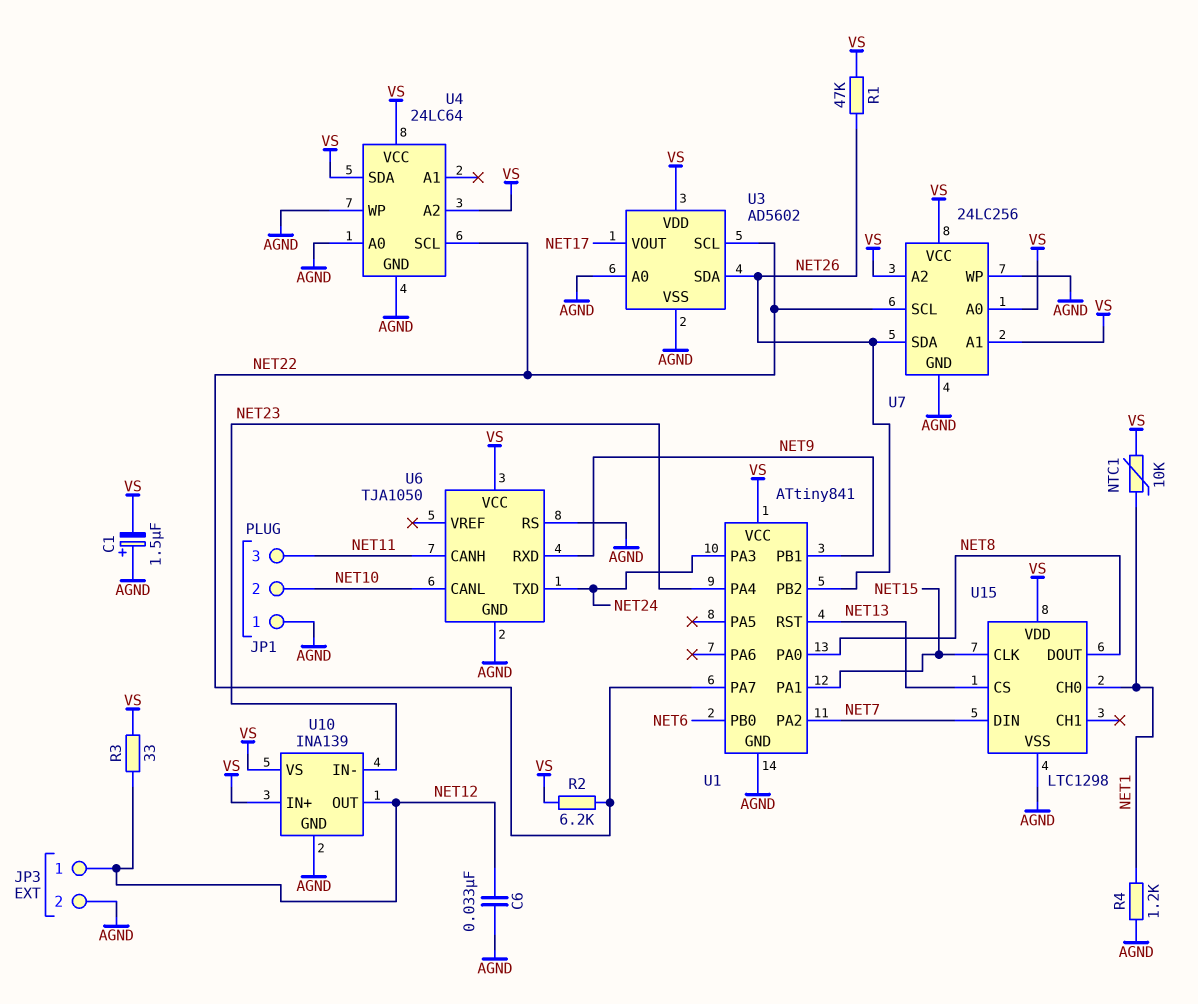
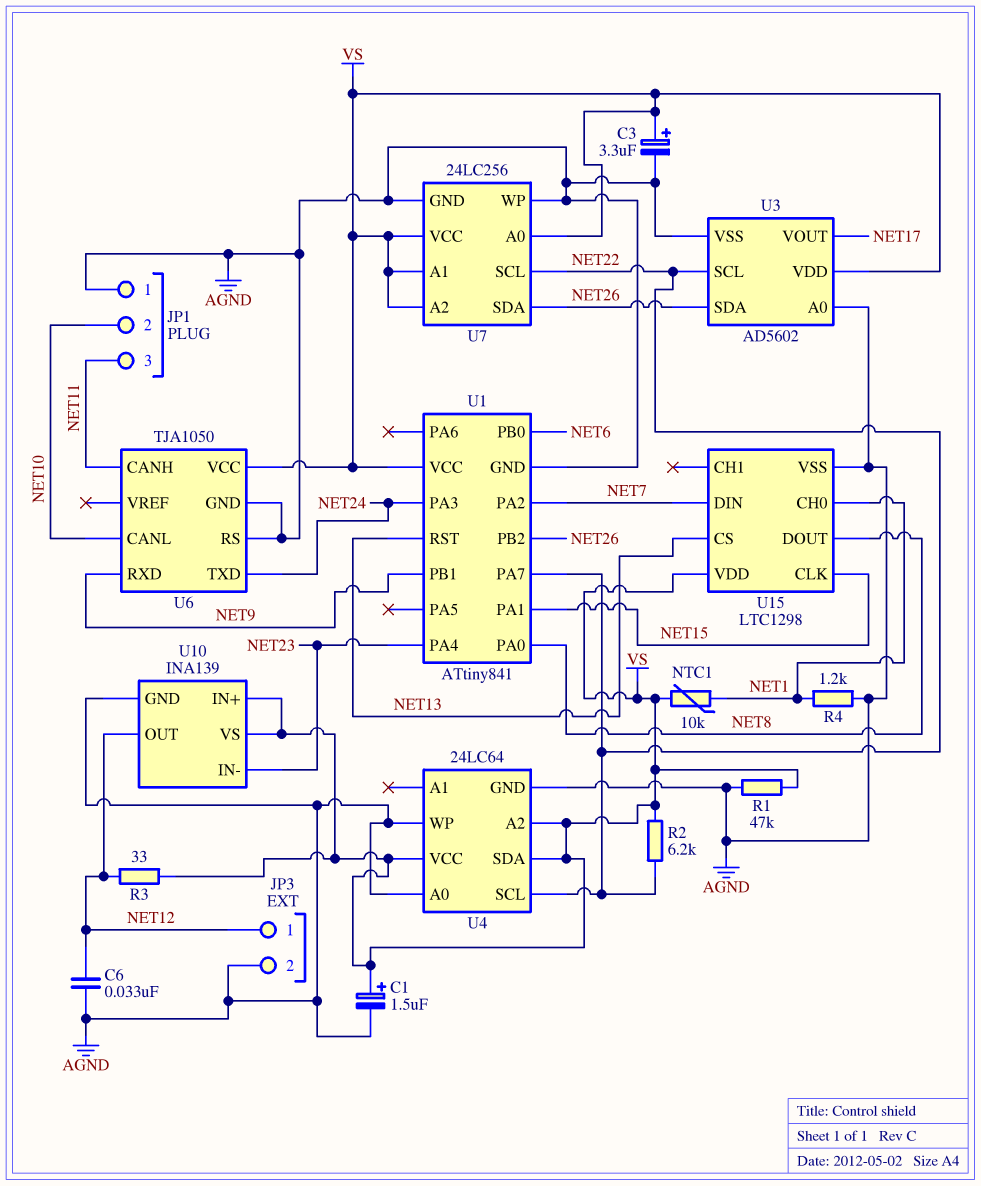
C1: 1.5uF (plus AGND, minus VS) -> 1.5uF (plus VS, minus AGND)
C3: none -> 3.3uF (plus VS, minus AGND)
R1: 47k (NET26, VS) -> 47k (AGND, VS)

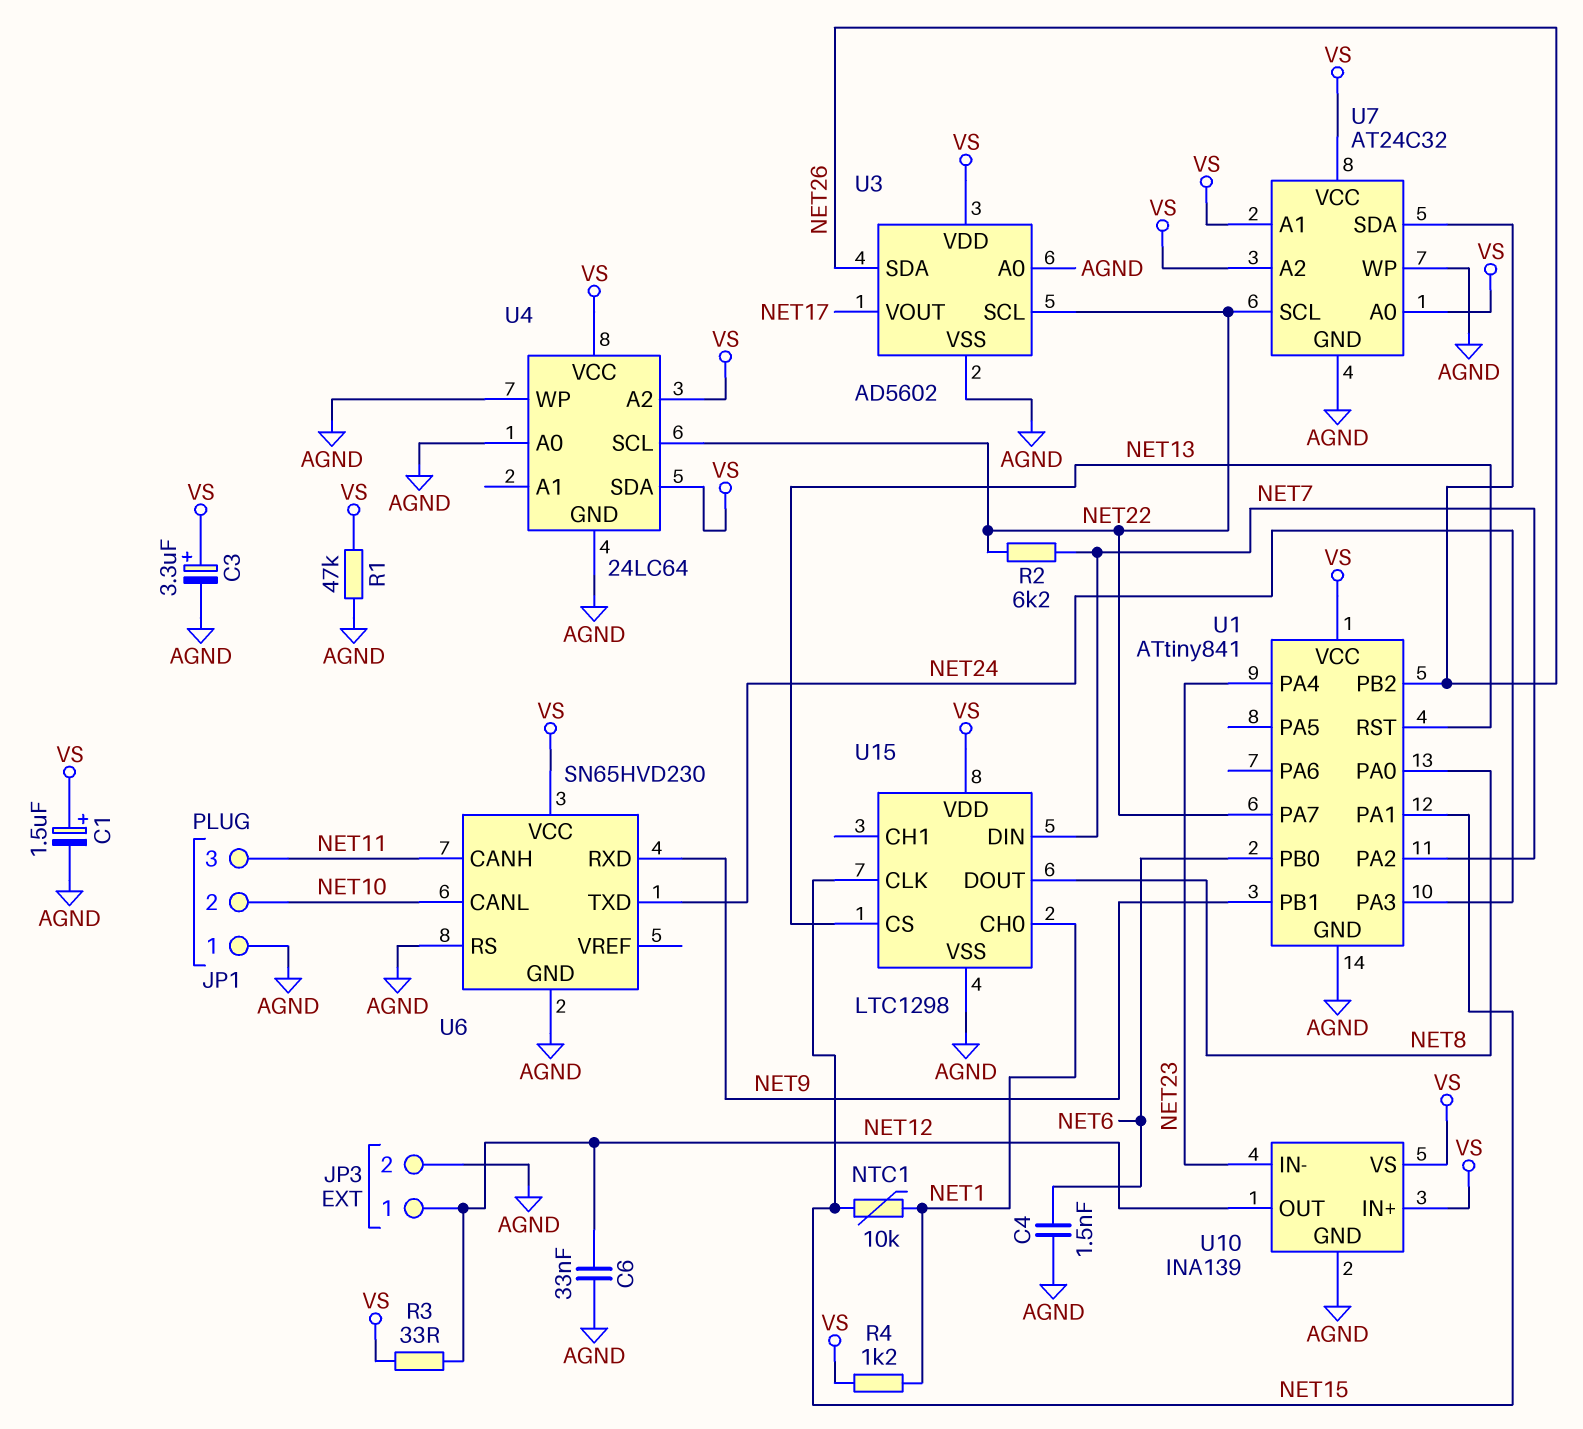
C4: none -> 1.5nF (AGND, NET6)
NTC1: 10k (NET1, VS) -> 10k (NET1, NET15)
R2: 6.2k (NET22, VS) -> 6.2k (NET7, NET22)
R4: 1.2k (AGND, NET1) -> 1.2k (NET1, VS)
U6: TJA1050 -> SN65HVD230
U7: 24LC256 -> AT24C32

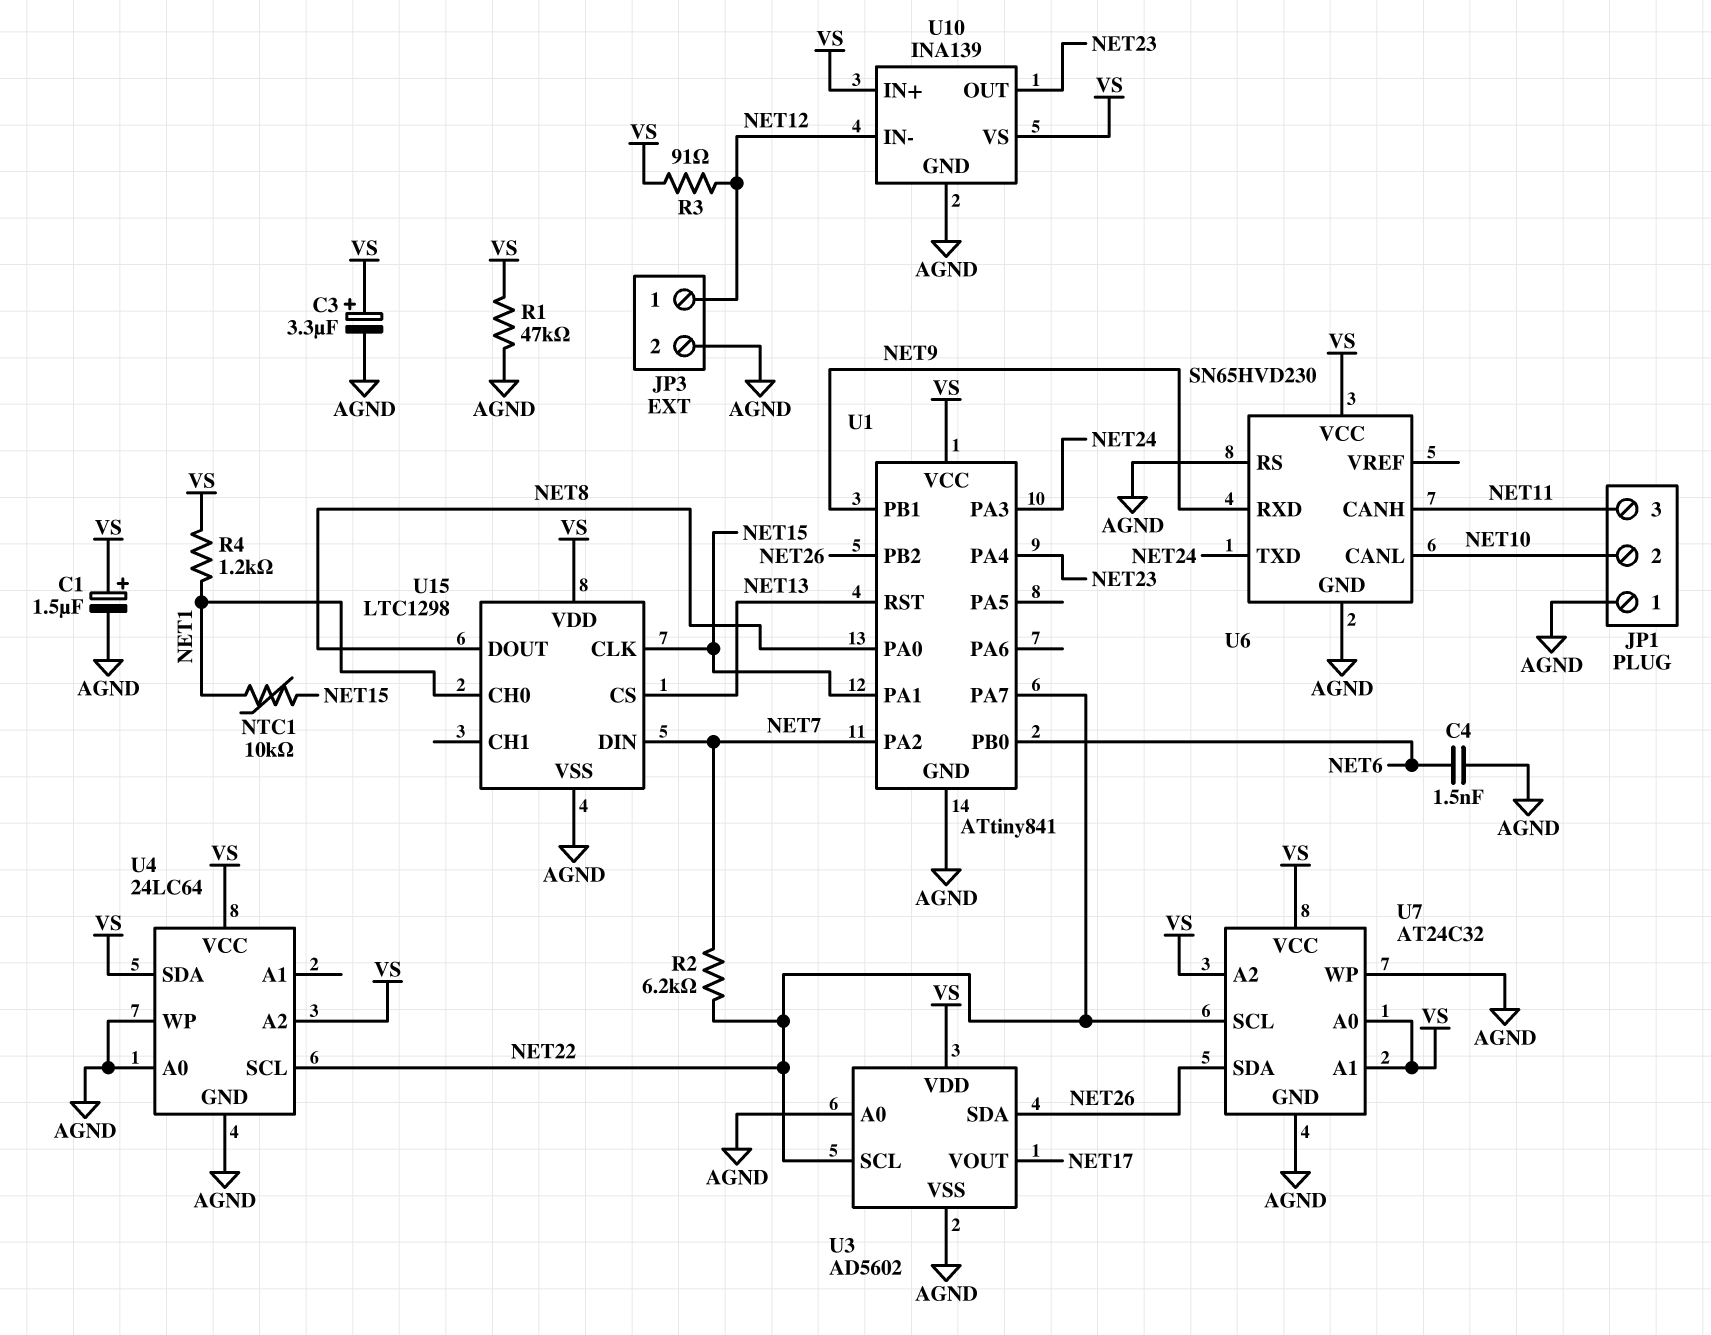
C6: 33nF (AGND, NET12) -> none
R3: 33 (NET12, VS) -> 91 (NET12, VS)
U10 pin IN-: NET23 -> NET12
U10 pin OUT: NET12 -> NET23

